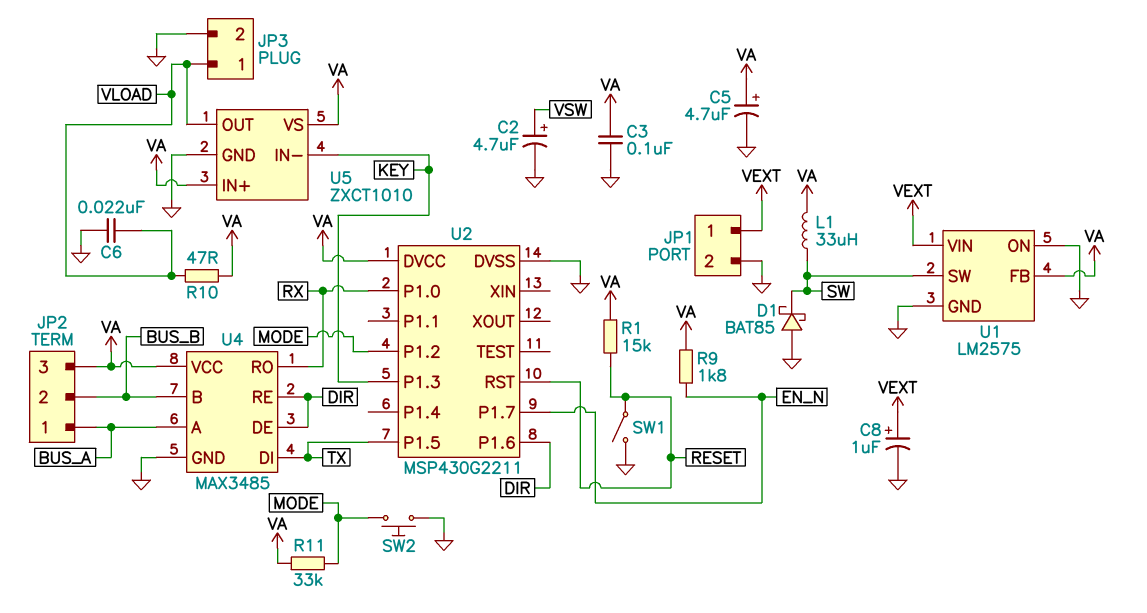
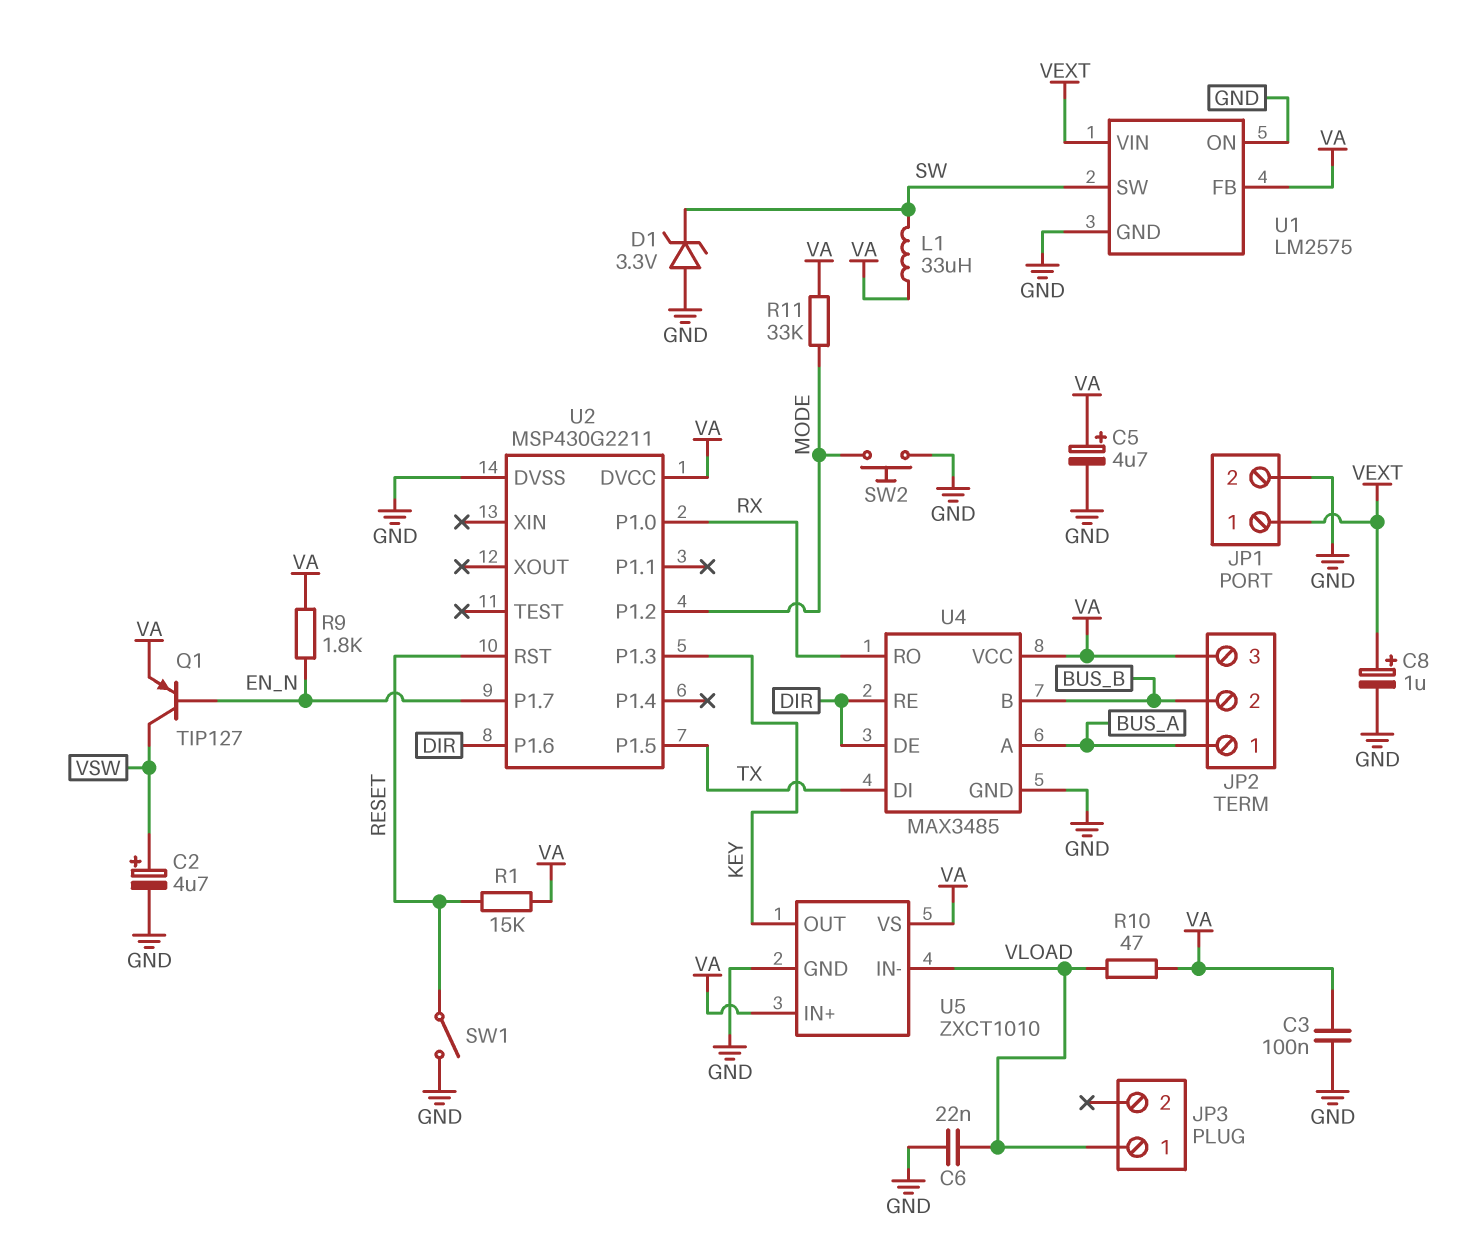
D1: schottky BAT85 (A GND, K SW) -> zener 3.3V (A GND, K SW)
JP3 pin 2: GND -> none
Q1: none -> PNP TIP127 (B EN_N, C VSW, E VA)
U5 pin IN-: KEY -> VLOAD
U5 pin OUT: VLOAD -> KEY

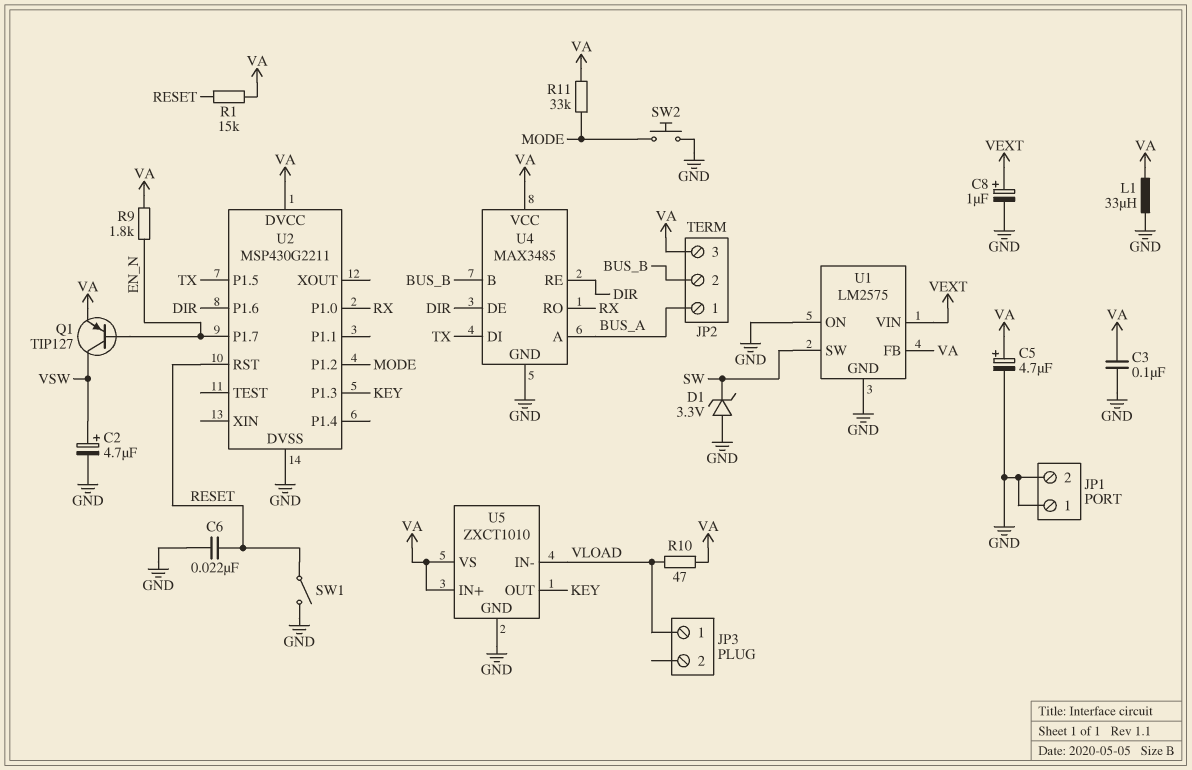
C6: 22nF (GND, VLOAD) -> 22nF (GND, RESET)
JP1 pin 1: VEXT -> GND
L1: 33uH (SW, VA) -> 33uH (GND, VA)

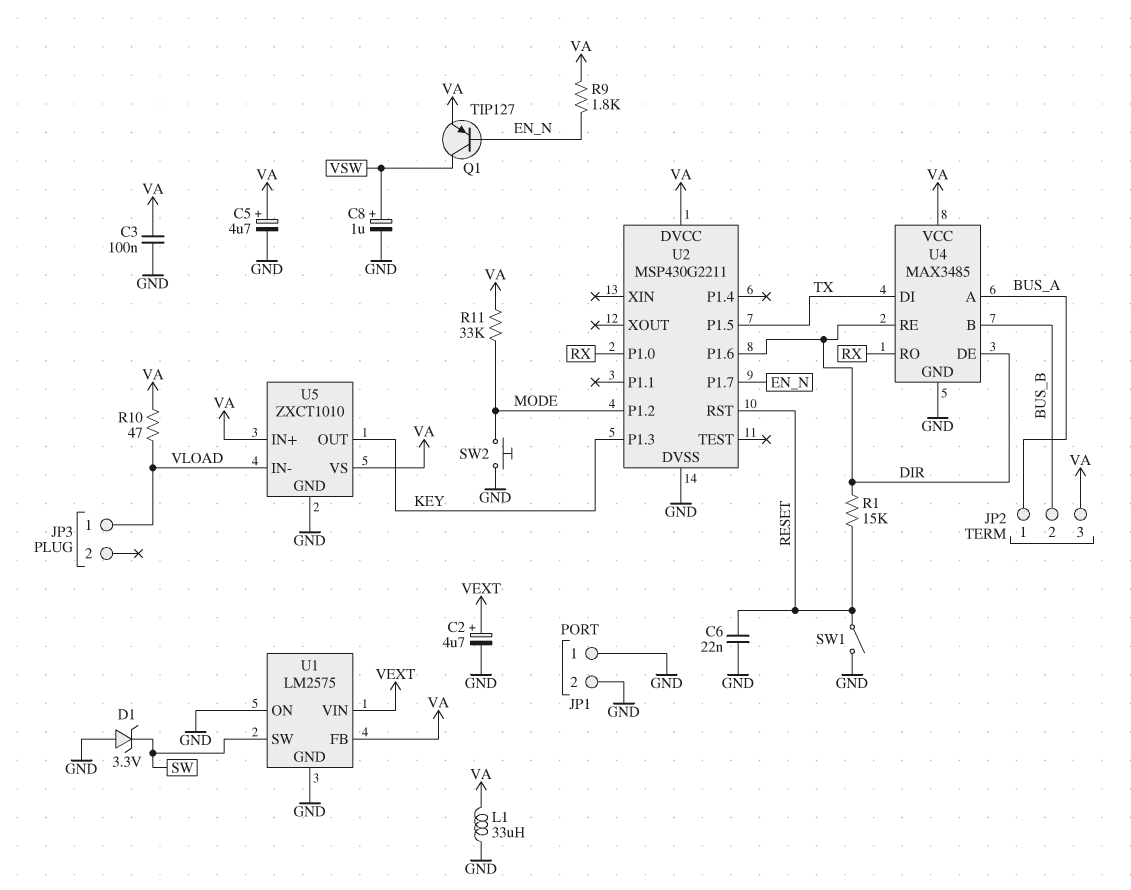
C2: 4.7uF (plus VSW, minus GND) -> 4.7uF (plus VEXT, minus GND)
C8: 1uF (plus VEXT, minus GND) -> 1uF (plus VSW, minus GND)
R1: 15k (RESET, VA) -> 15k (DIR, RESET)

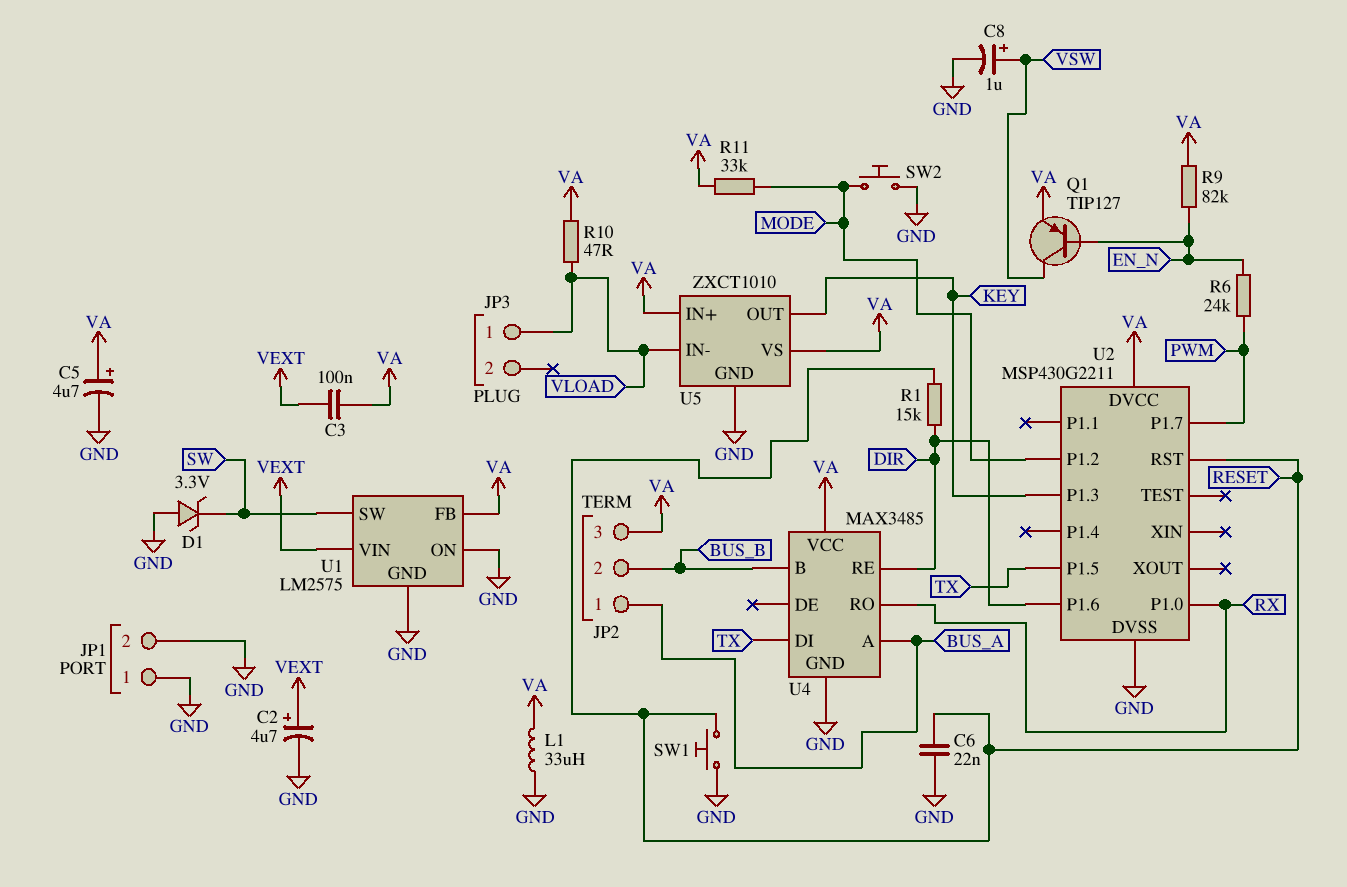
C3: 100nF (GND, VA) -> 100nF (VA, VEXT)
R6: none -> 24k (EN_N, PWM)
R9: 1.8k (EN_N, VA) -> 82k (EN_N, VA)
SW1: switch (GND, RESET) -> button (GND, RESET)
U2 pin P1.7: EN_N -> PWM
U4 pin DE: DIR -> none

